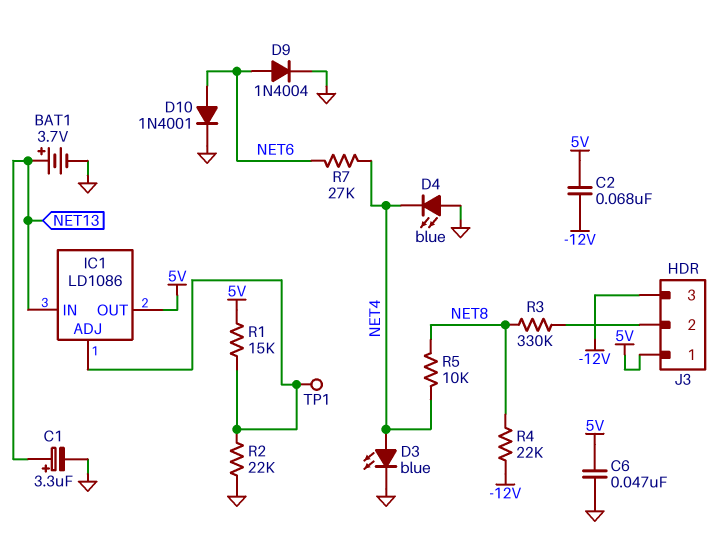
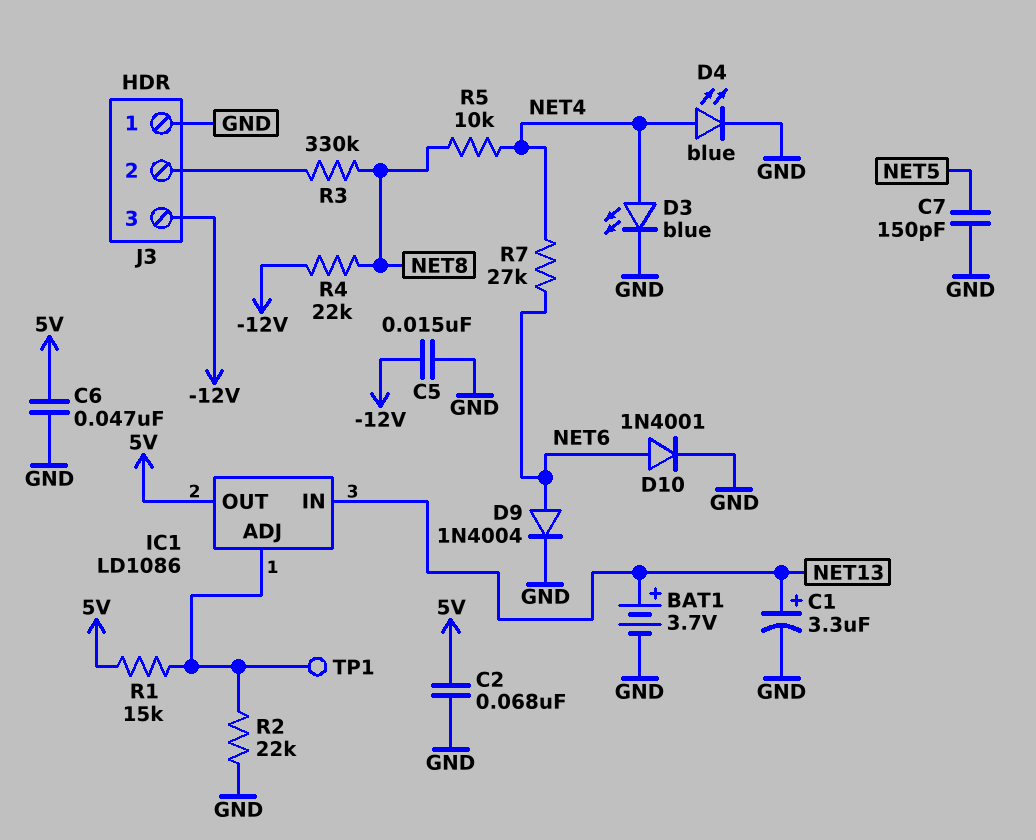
C2: 68nF (-12V, 5V) -> 68nF (5V, GND)
C5: none -> 15nF (-12V, GND)
C7: none -> 150pF (GND, NET5)
D4: LED blue (A GND, K NET4) -> LED blue (A NET4, K GND)
J3 pin 1: 5V -> GND

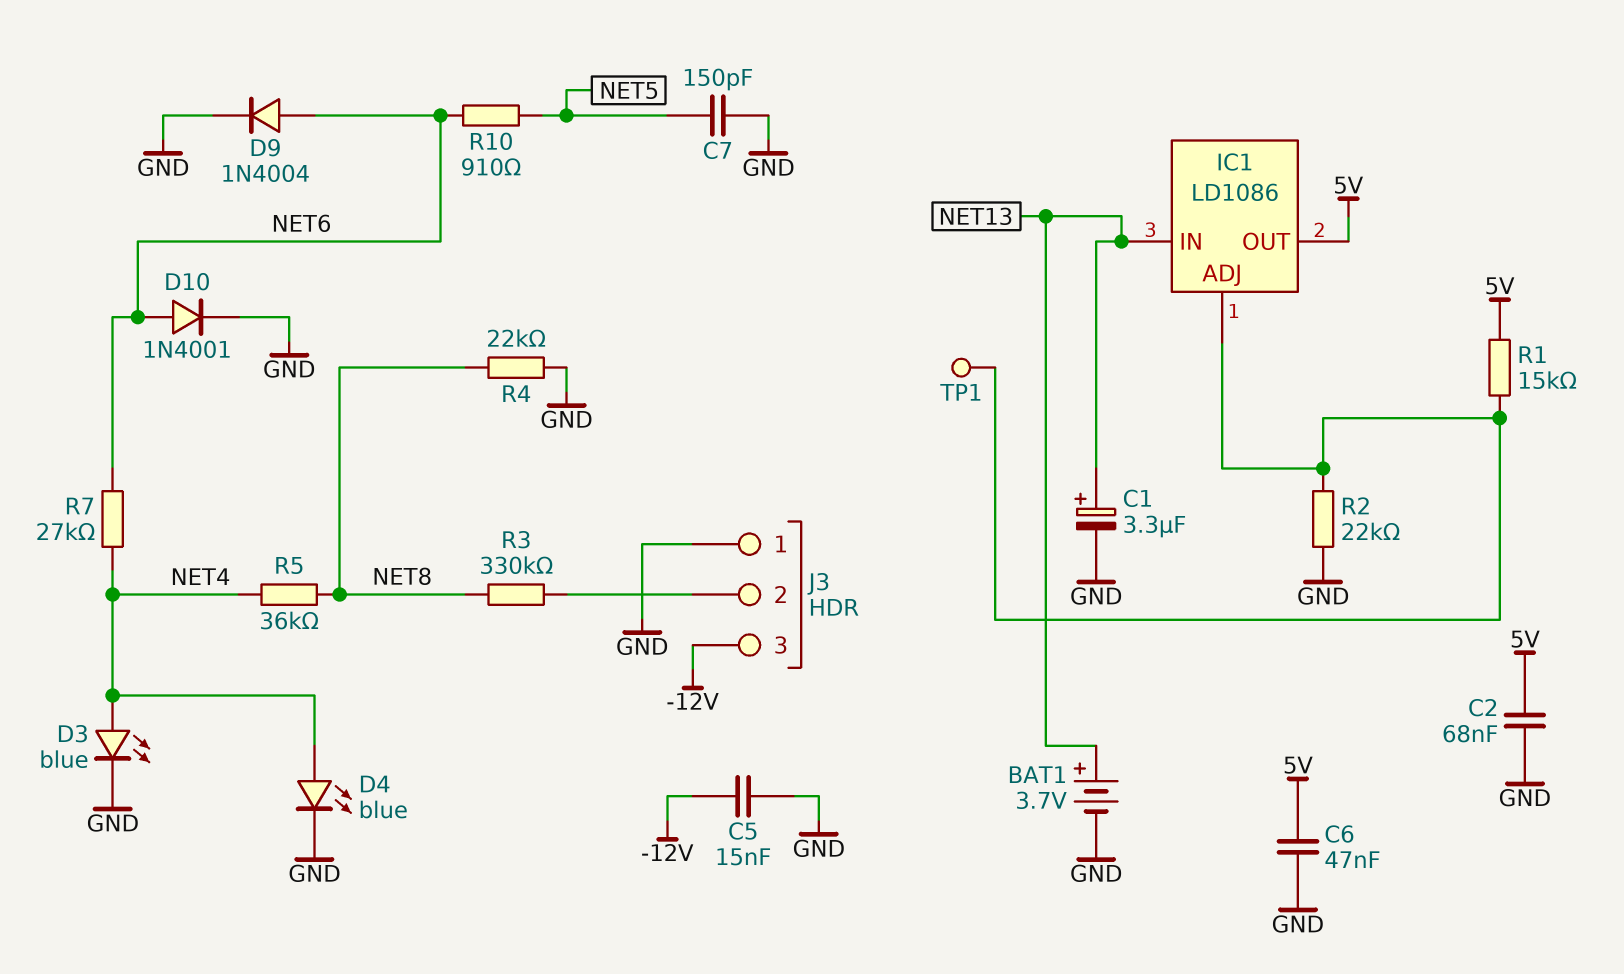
R4: 22k (-12V, NET8) -> 22k (GND, NET8)
R5: 10k (NET4, NET8) -> 36k (NET4, NET8)
R10: none -> 910 (NET5, NET6)

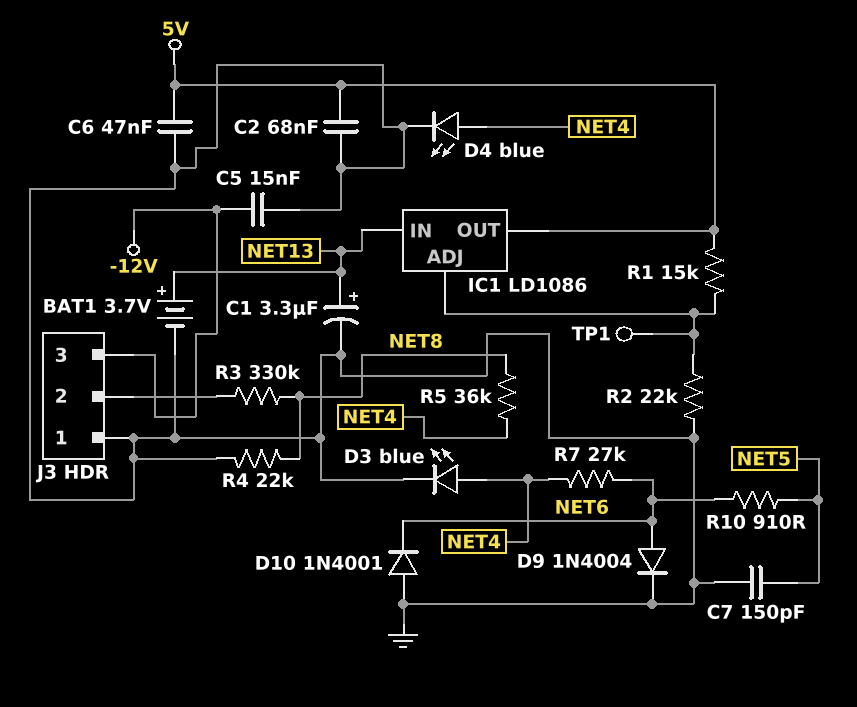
D10: diode 1N4001 (A NET6, K GND) -> diode 1N4001 (A GND, K NET6)

